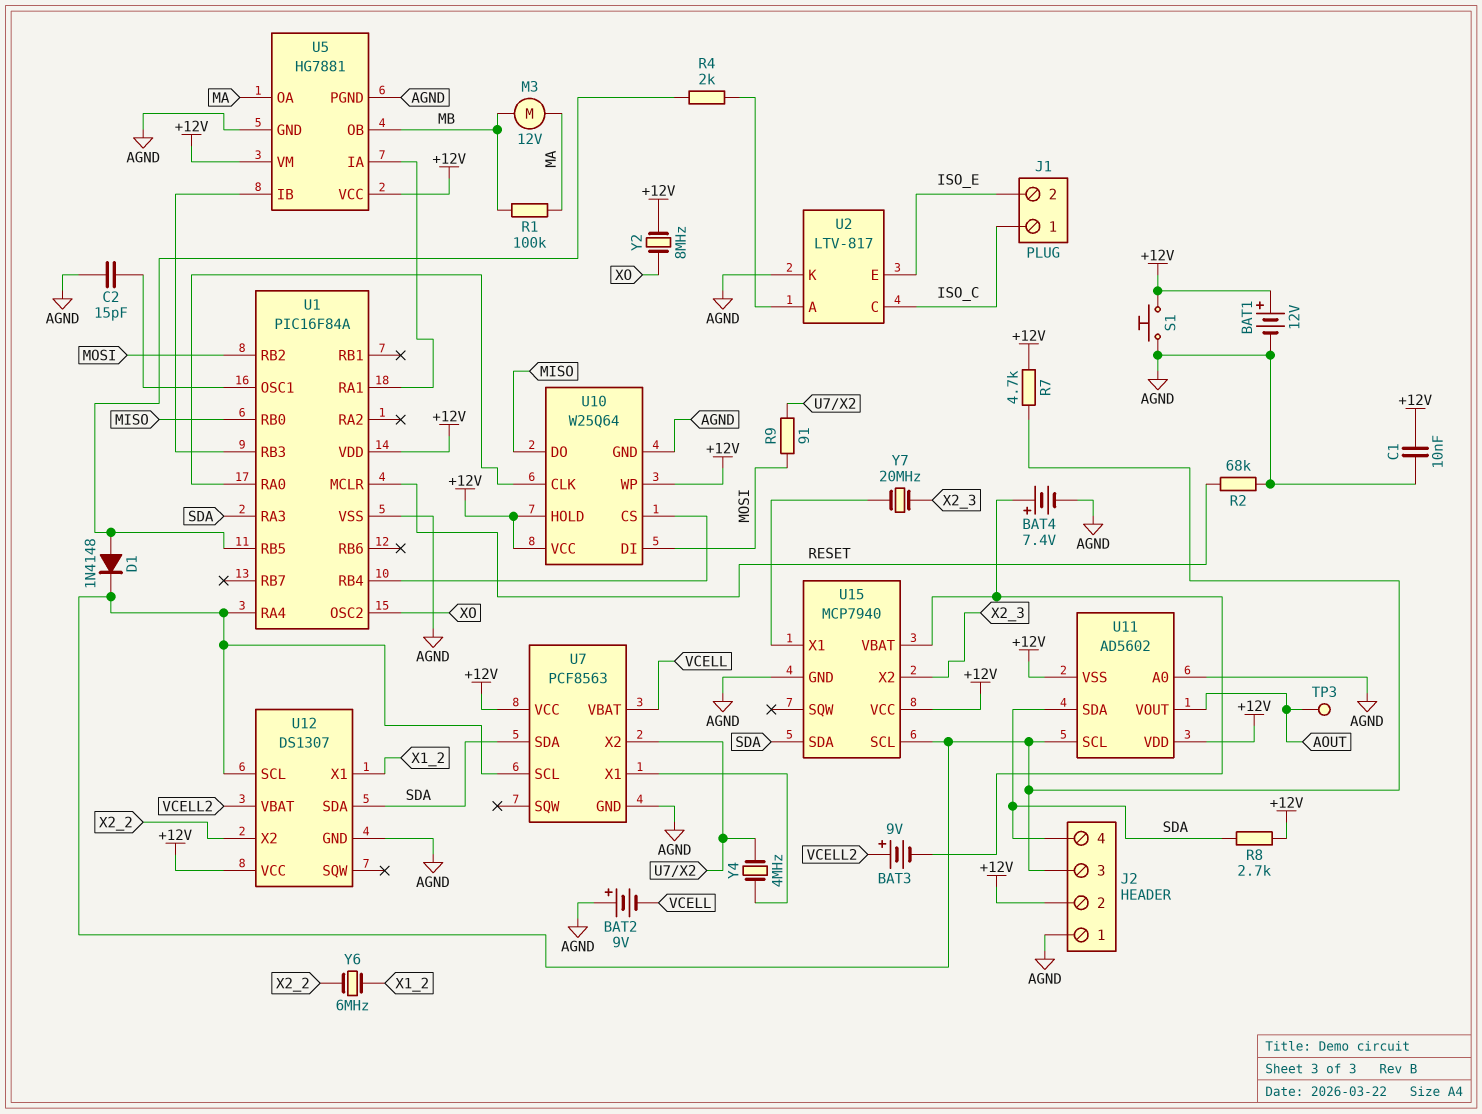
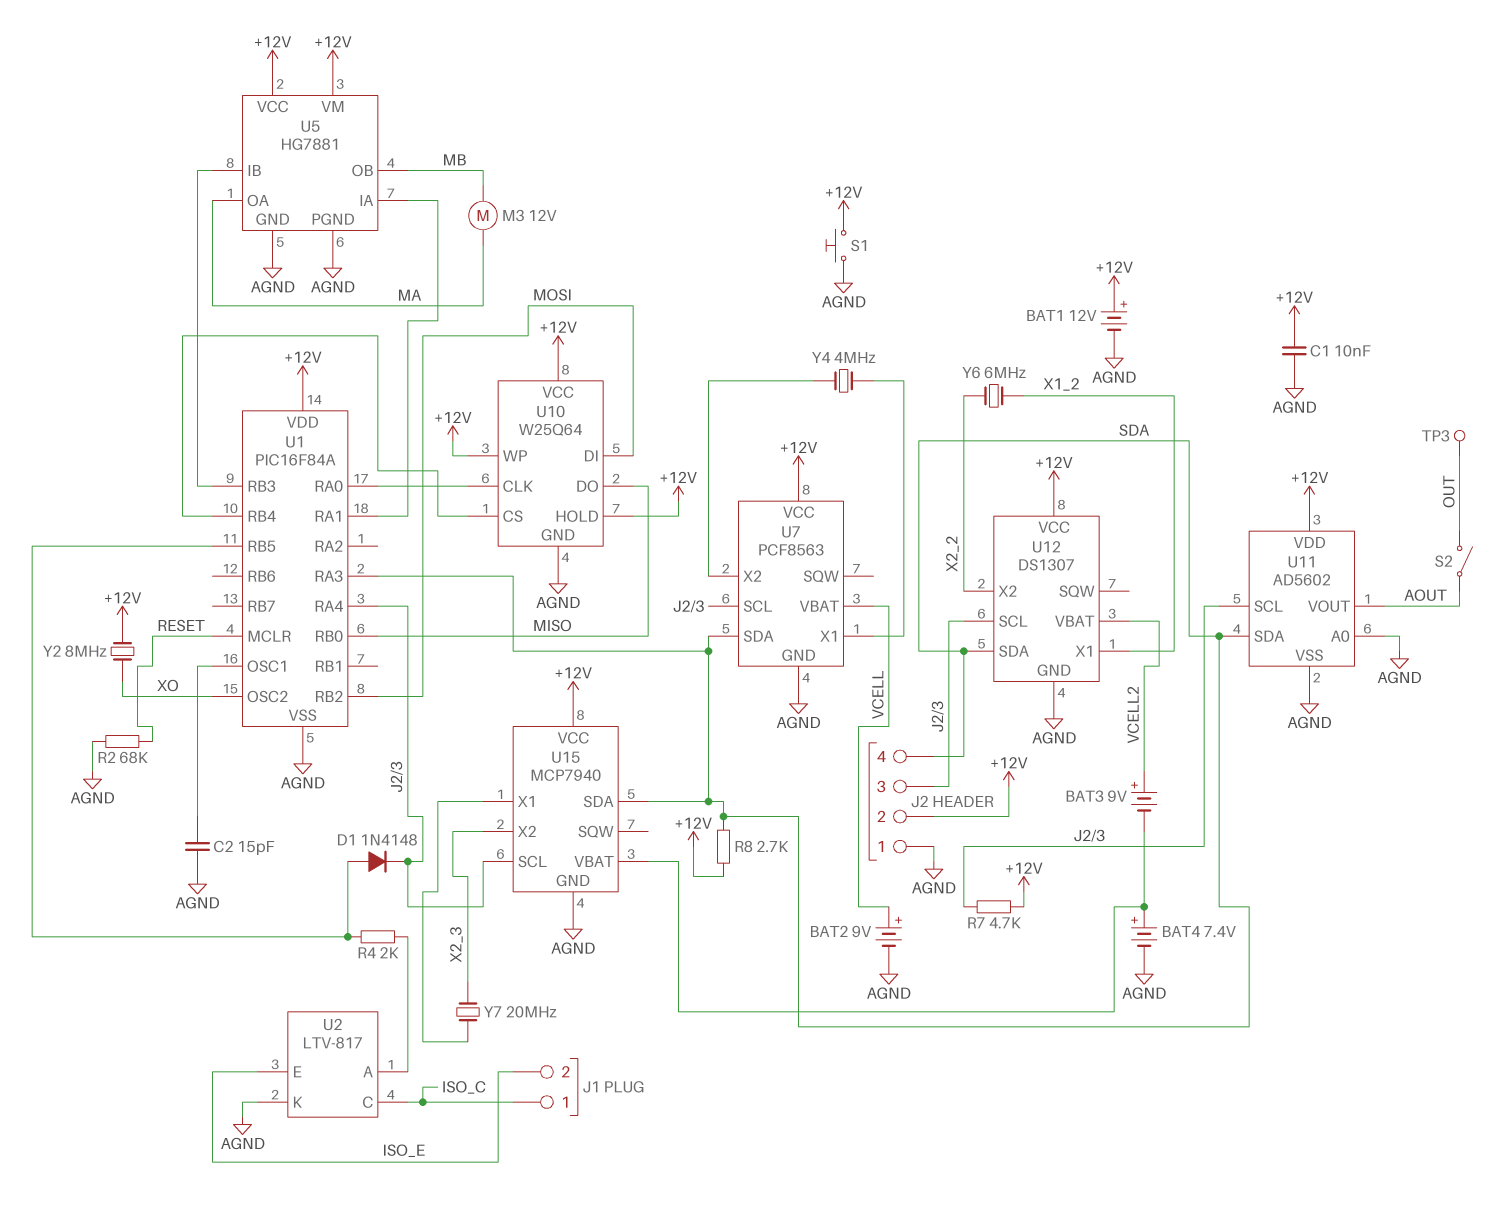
BAT2: 9V (plus AGND, minus VCELL) -> 9V (plus VCELL, minus AGND)
R1: 100k (MA, MB) -> none
R9: 91 (MOSI, U7/X2) -> none
S2: none -> switch (AOUT, OUT)
TP3: test point (AOUT) -> test point (OUT)
U11 pin VSS: +12V -> AGND

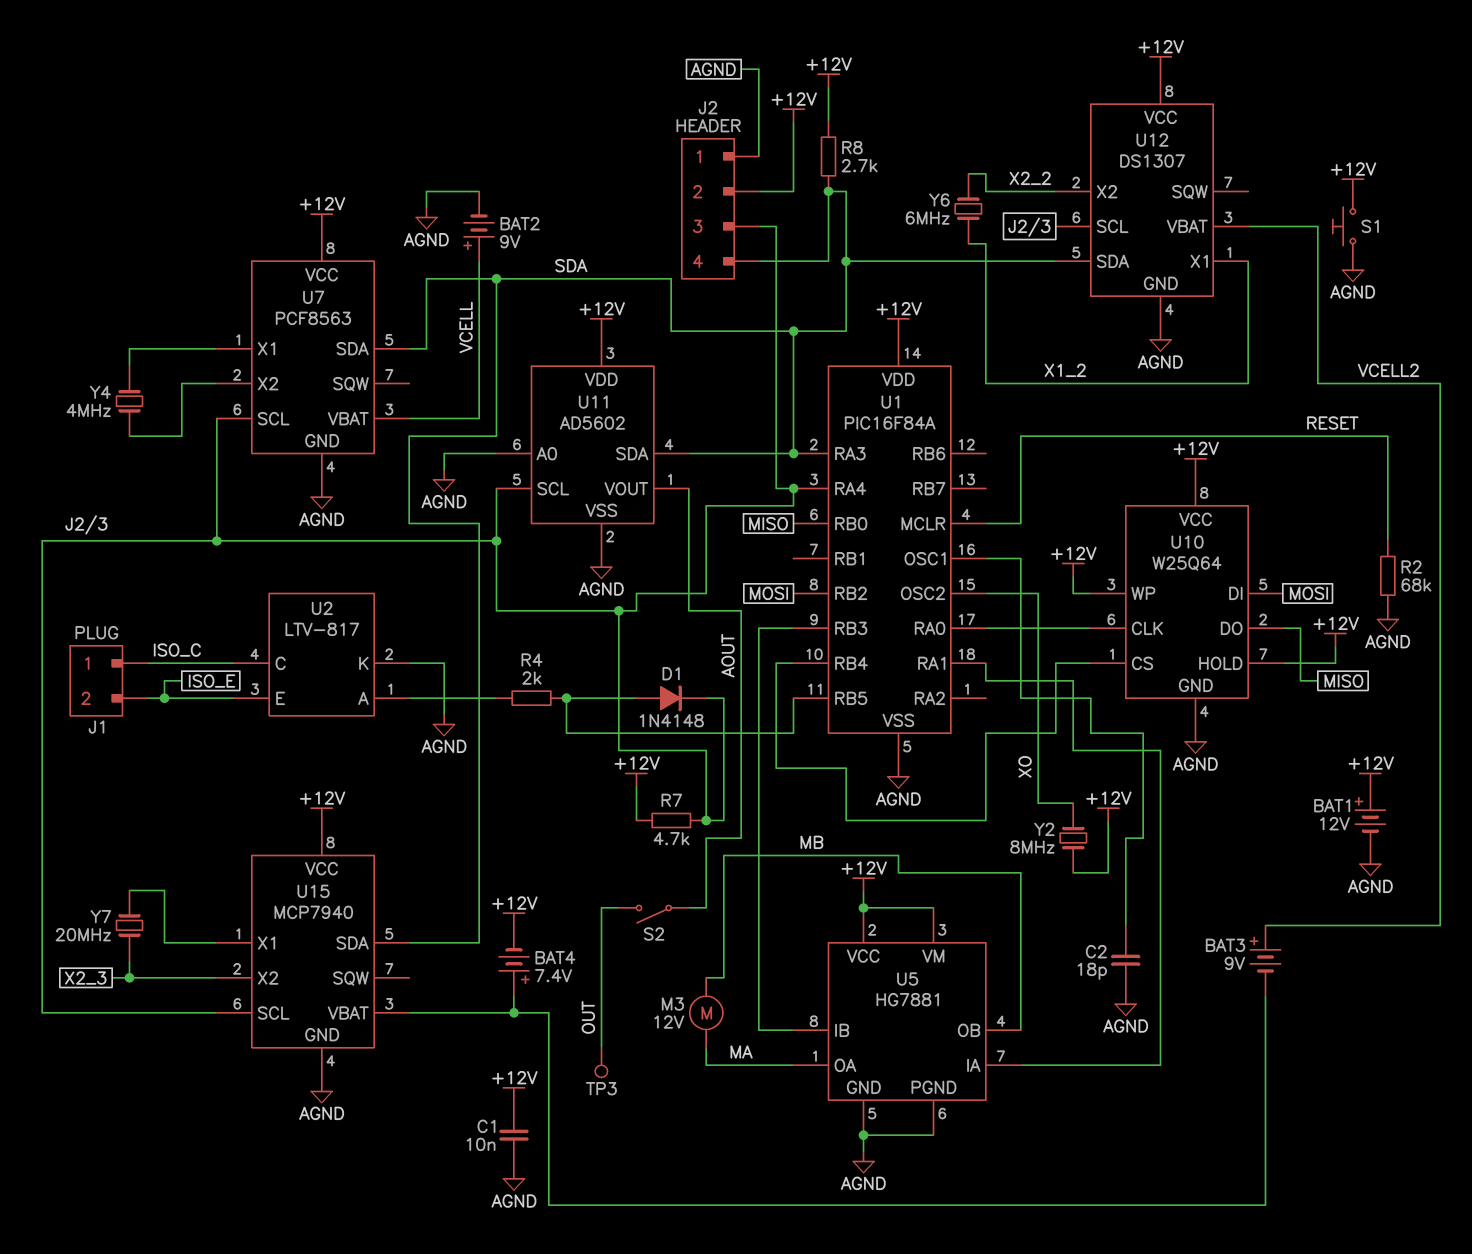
BAT4: 7.4V (plus U15/VBAT, minus AGND) -> 7.4V (plus U15/VBAT, minus +12V)
C2: 15pF (AGND, U1/OSC1) -> 18pF (AGND, U1/OSC1)

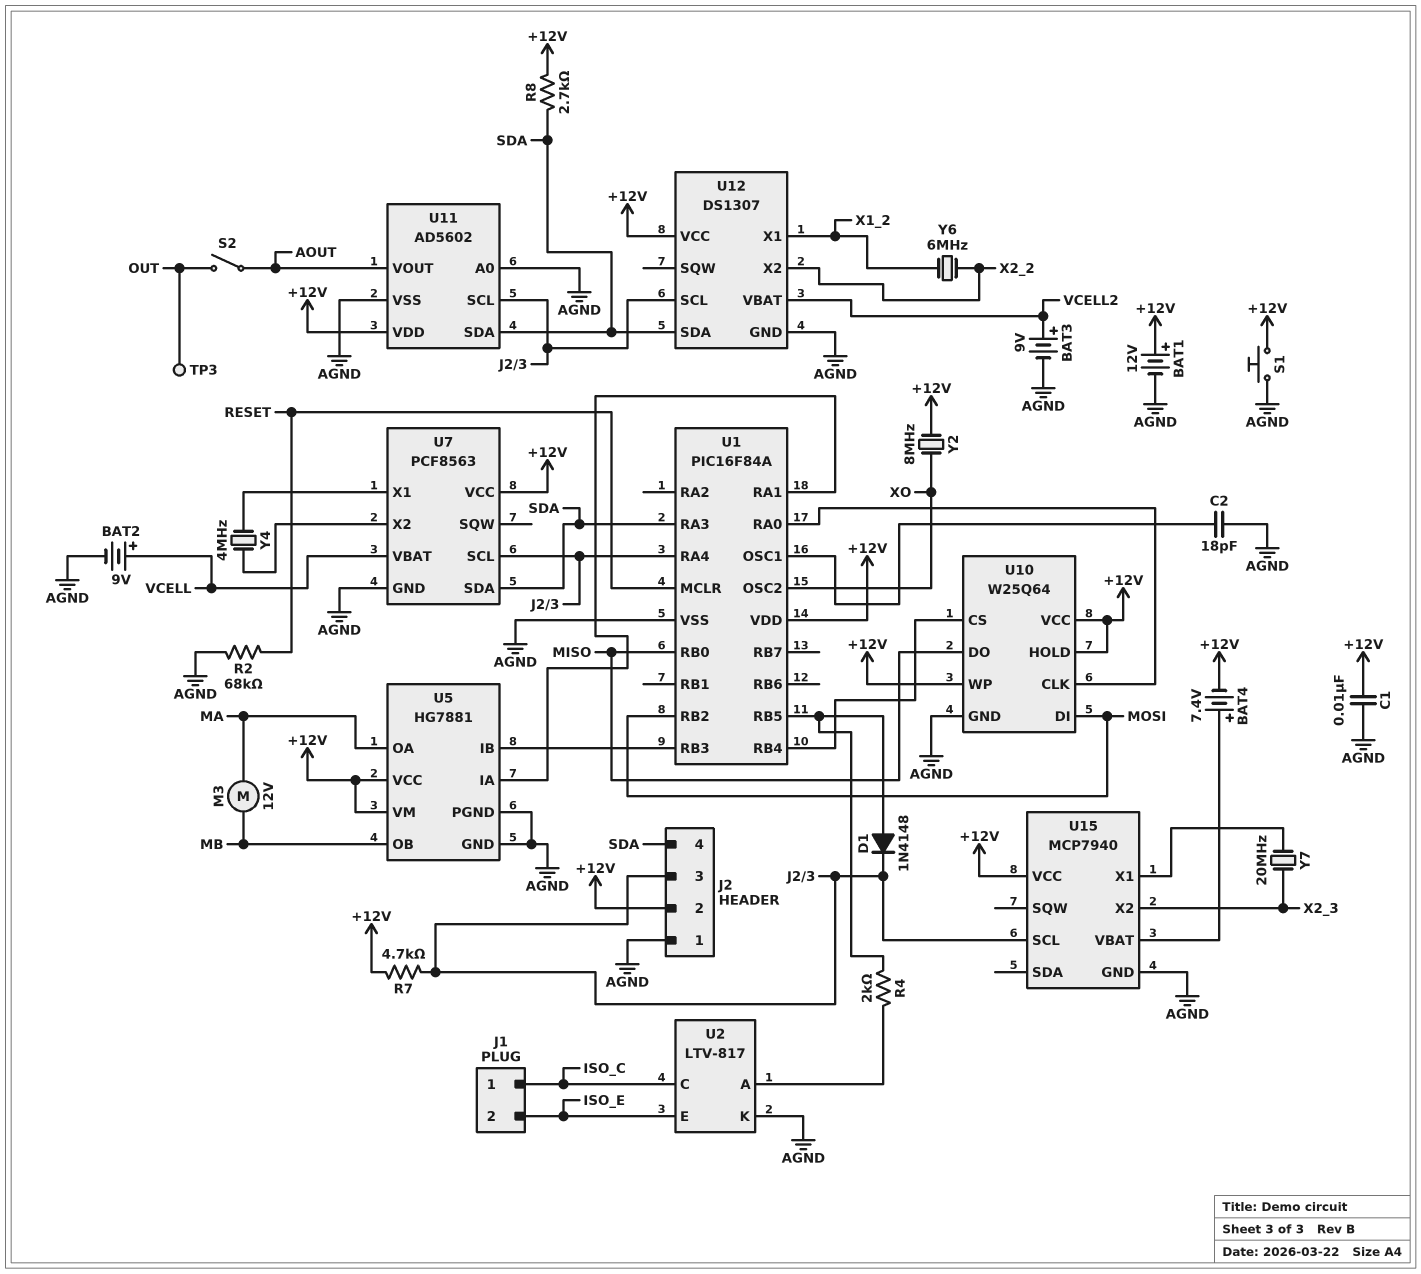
BAT3: 9V (plus VCELL2, minus U15/VBAT) -> 9V (plus VCELL2, minus AGND)
U15 pin SDA: SDA -> none

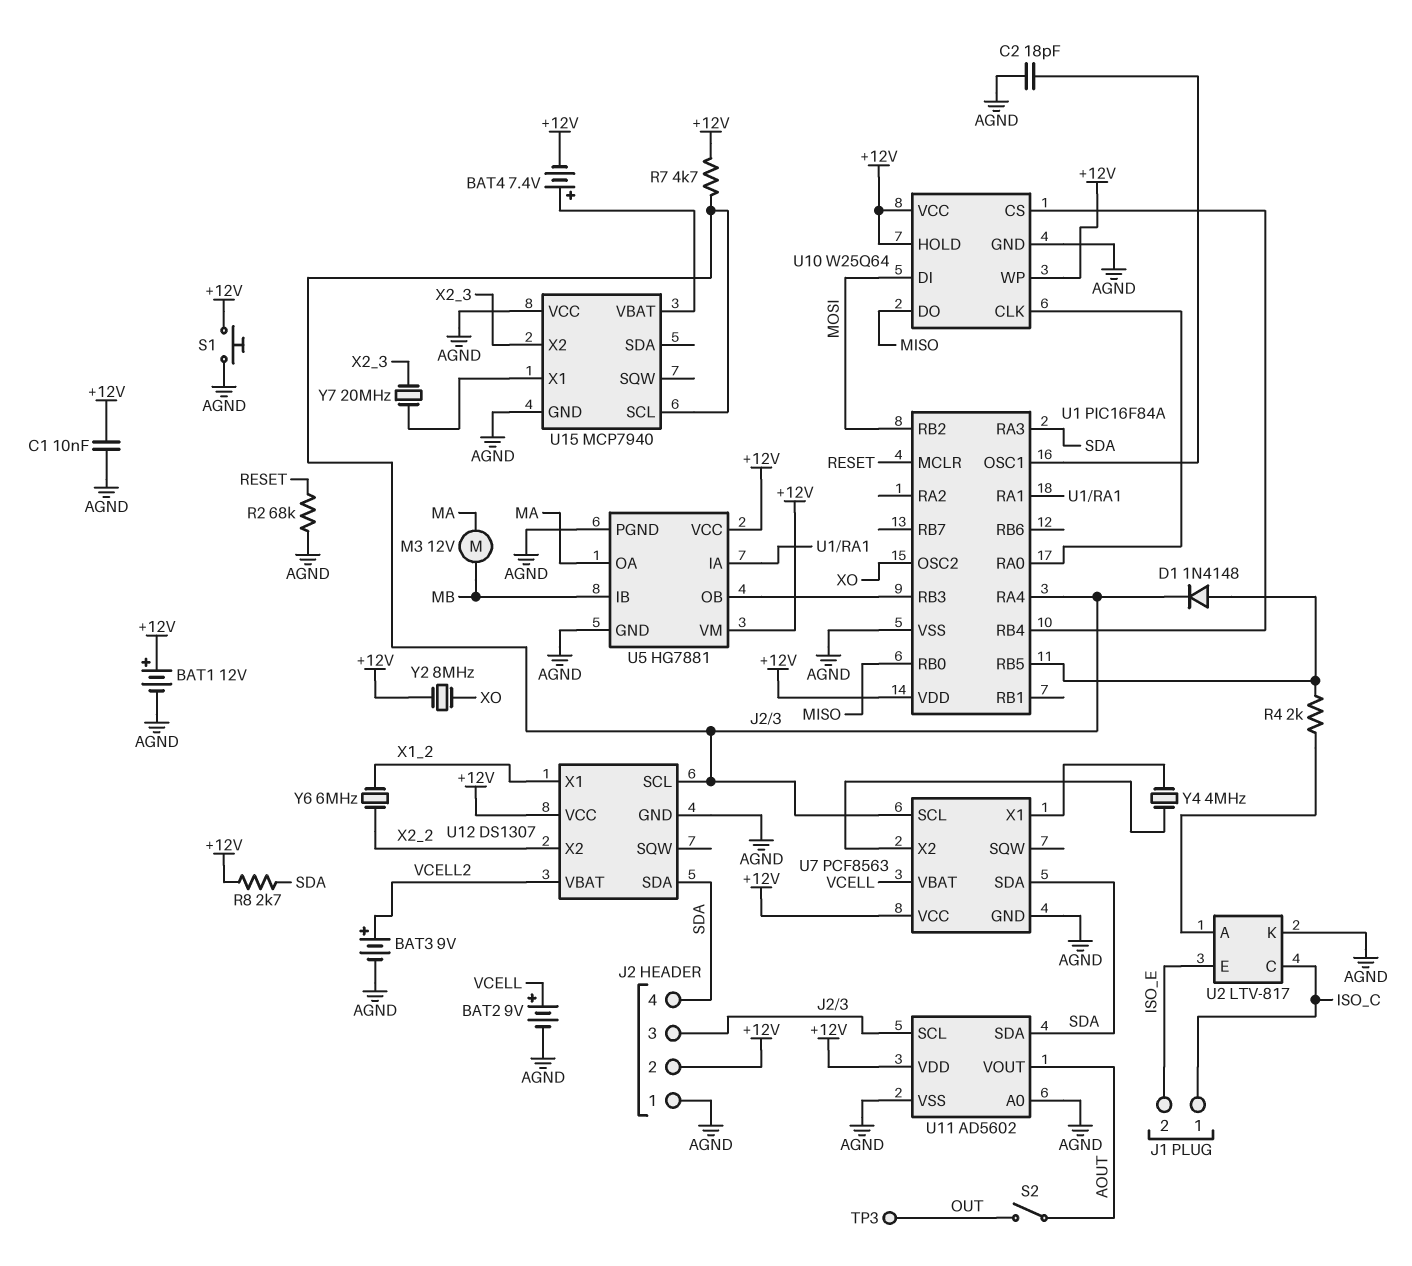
U5 pin IB: U1/RB3 -> MB
U5 pin OB: MB -> U1/RB3
U15 pin VCC: +12V -> AGND

